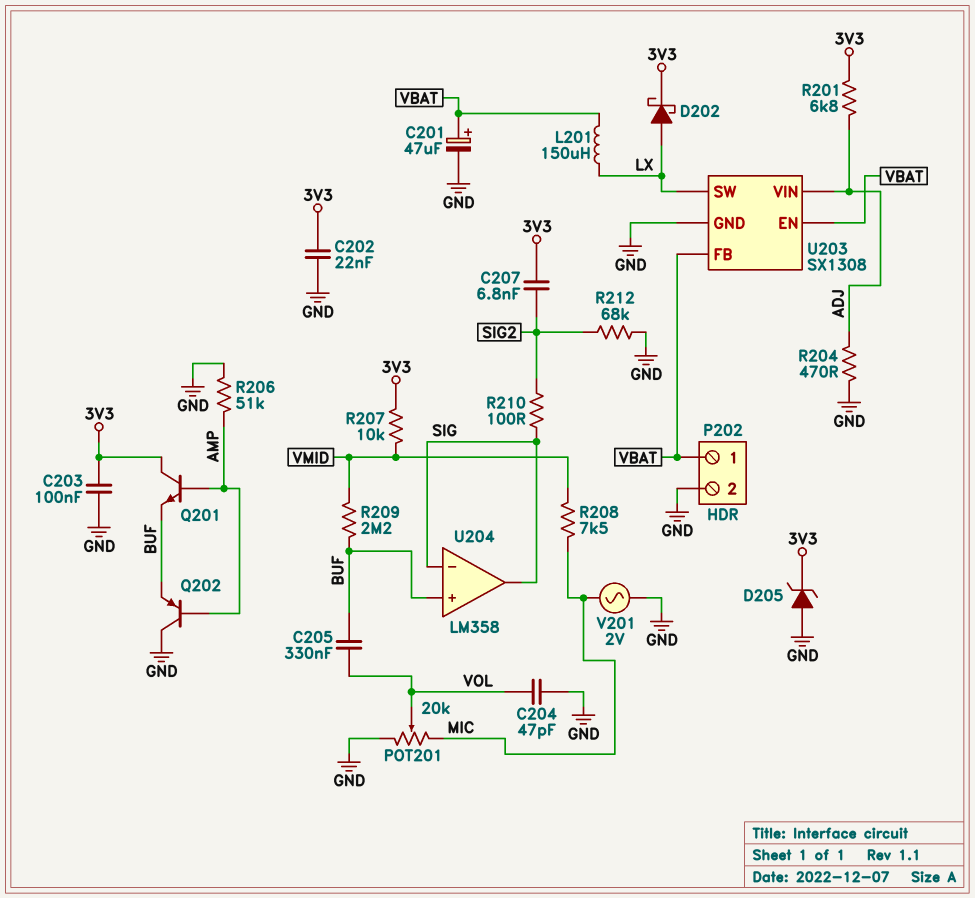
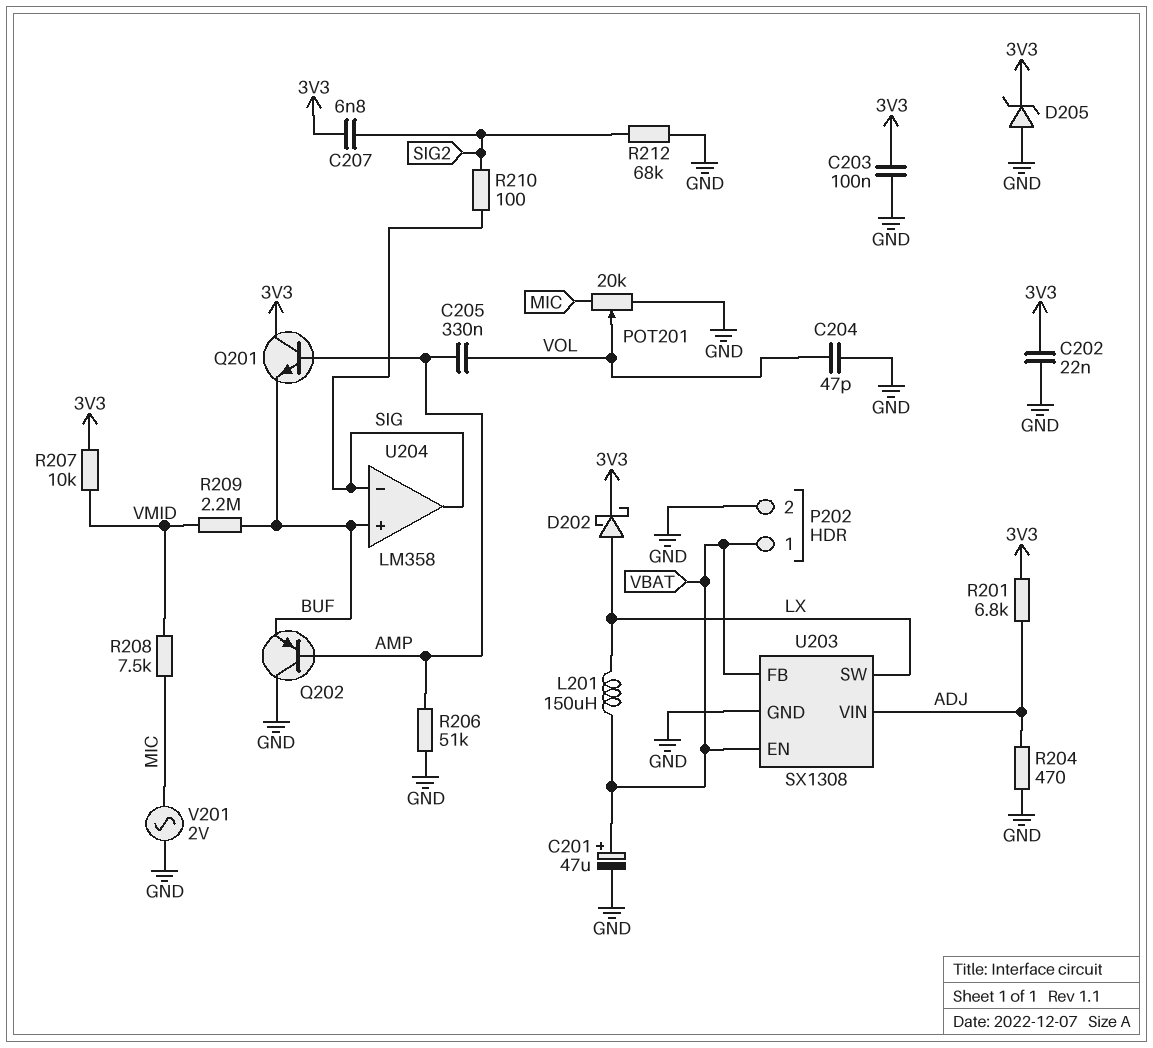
C205: 330nF (BUF, VOL) -> 330nF (AMP, VOL)

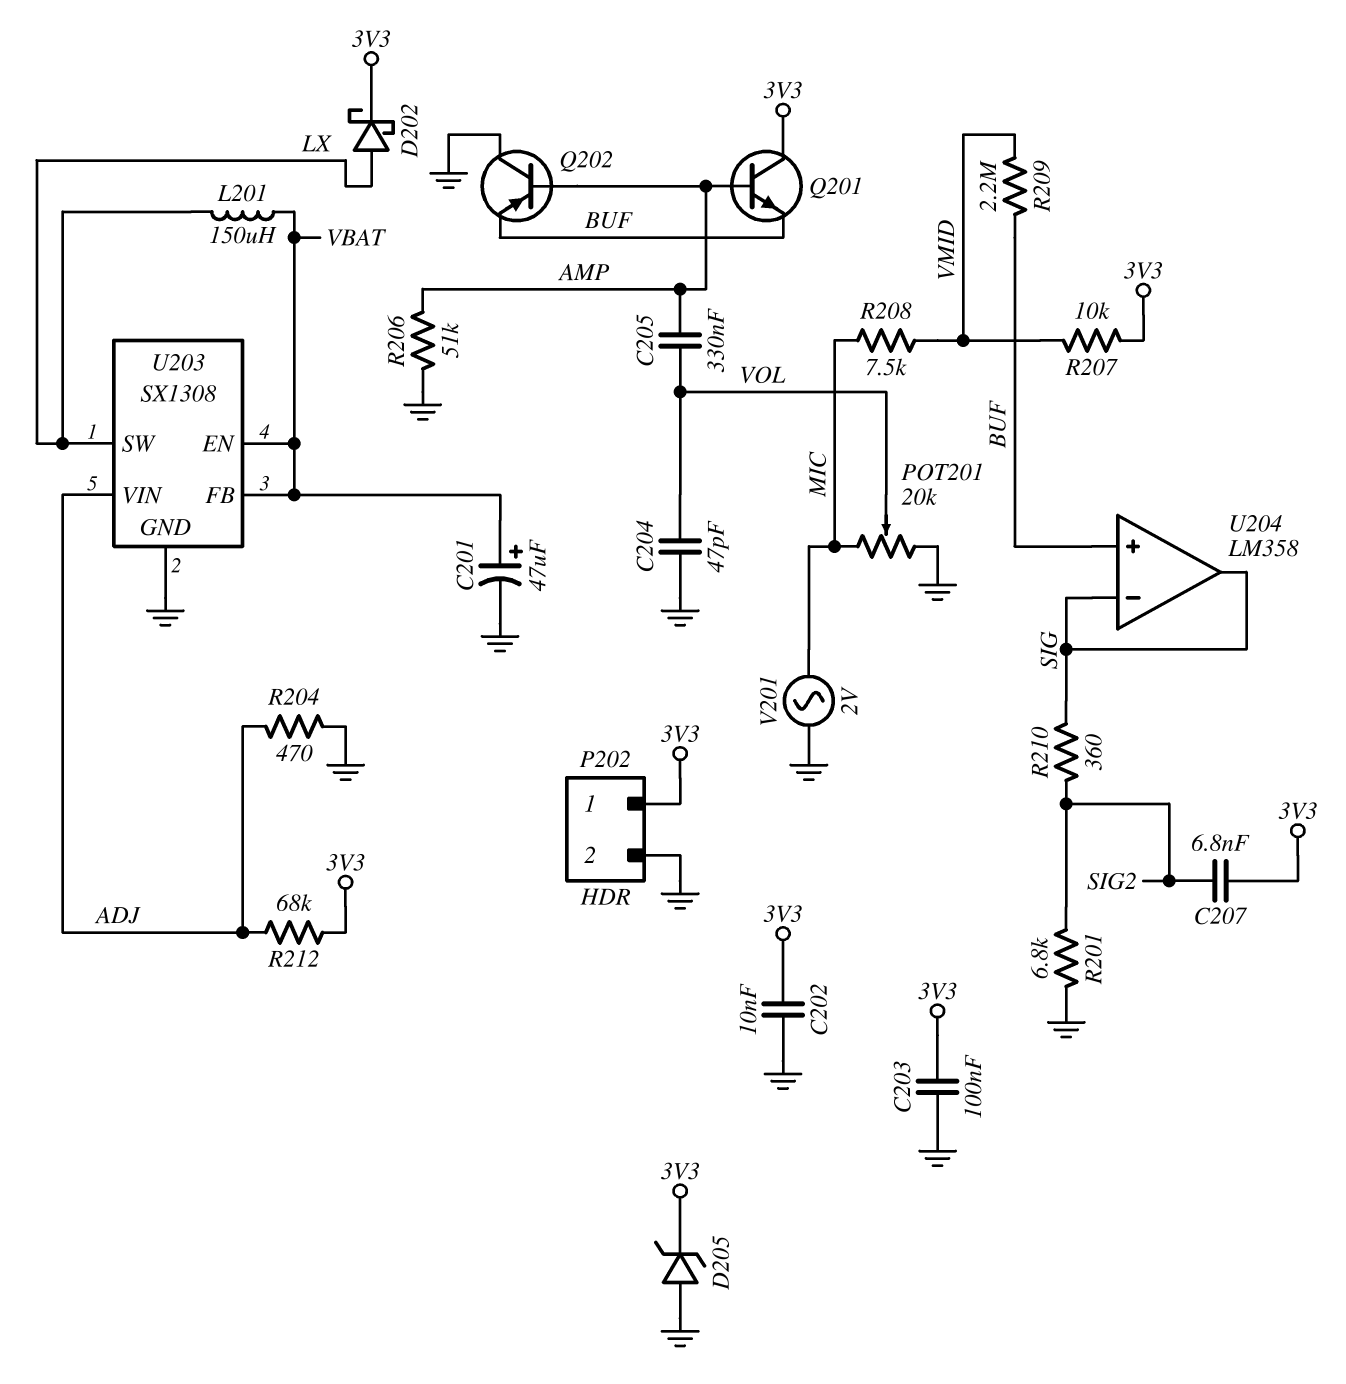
C202: 22nF (3V3, GND) -> 10nF (3V3, GND)
P202 pin 1: VBAT -> 3V3
R201: 6.8k (3V3, ADJ) -> 6.8k (GND, SIG2)
R210: 100 (SIG, SIG2) -> 360 (SIG, SIG2)
R212: 68k (GND, SIG2) -> 68k (3V3, ADJ)

